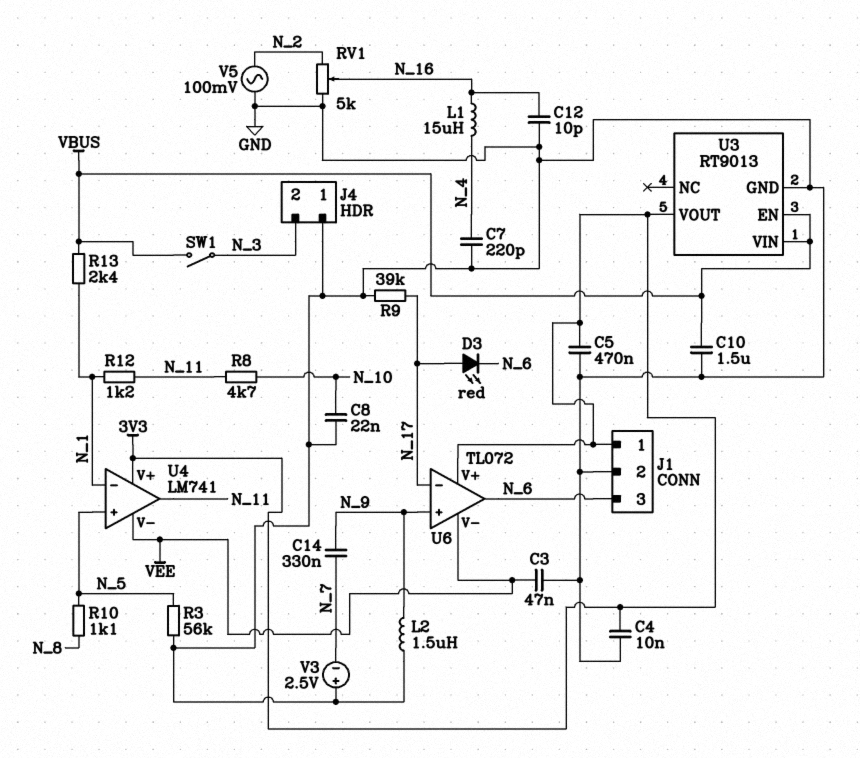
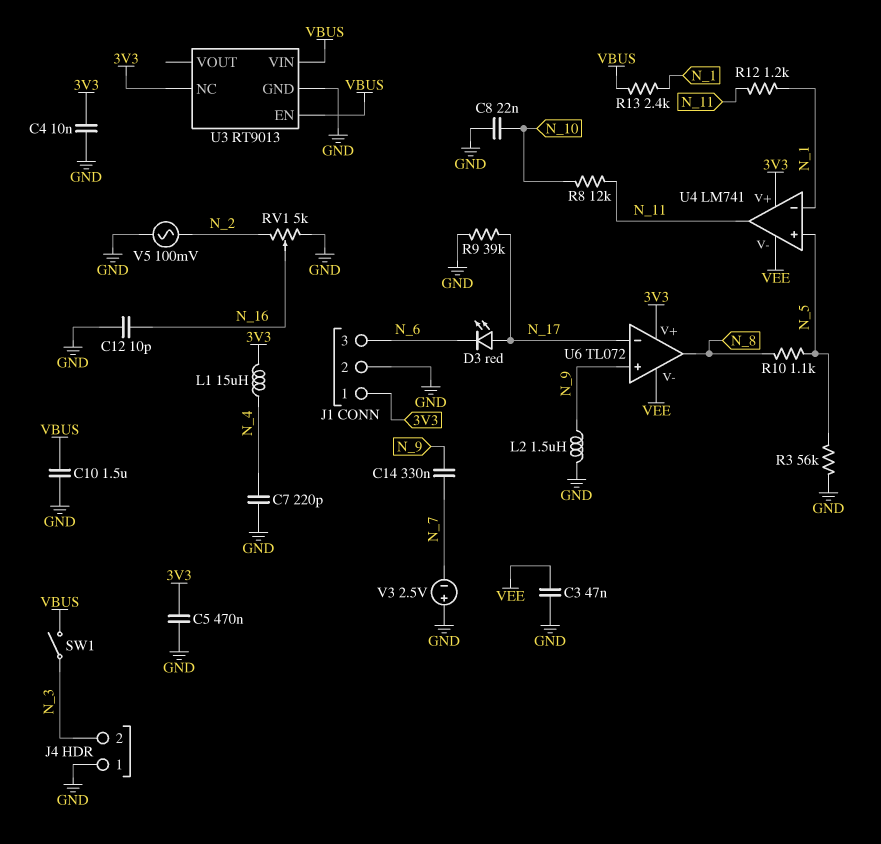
L1: 15uH (N_4, N_16) -> 15uH (3V3, N_4)
R8: 4.7k (N_10, N_11) -> 12k (N_10, N_11)
U3 pin NC: none -> 3V3
U3 pin VOUT: 3V3 -> none
U6 pin out: N_6 -> N_8

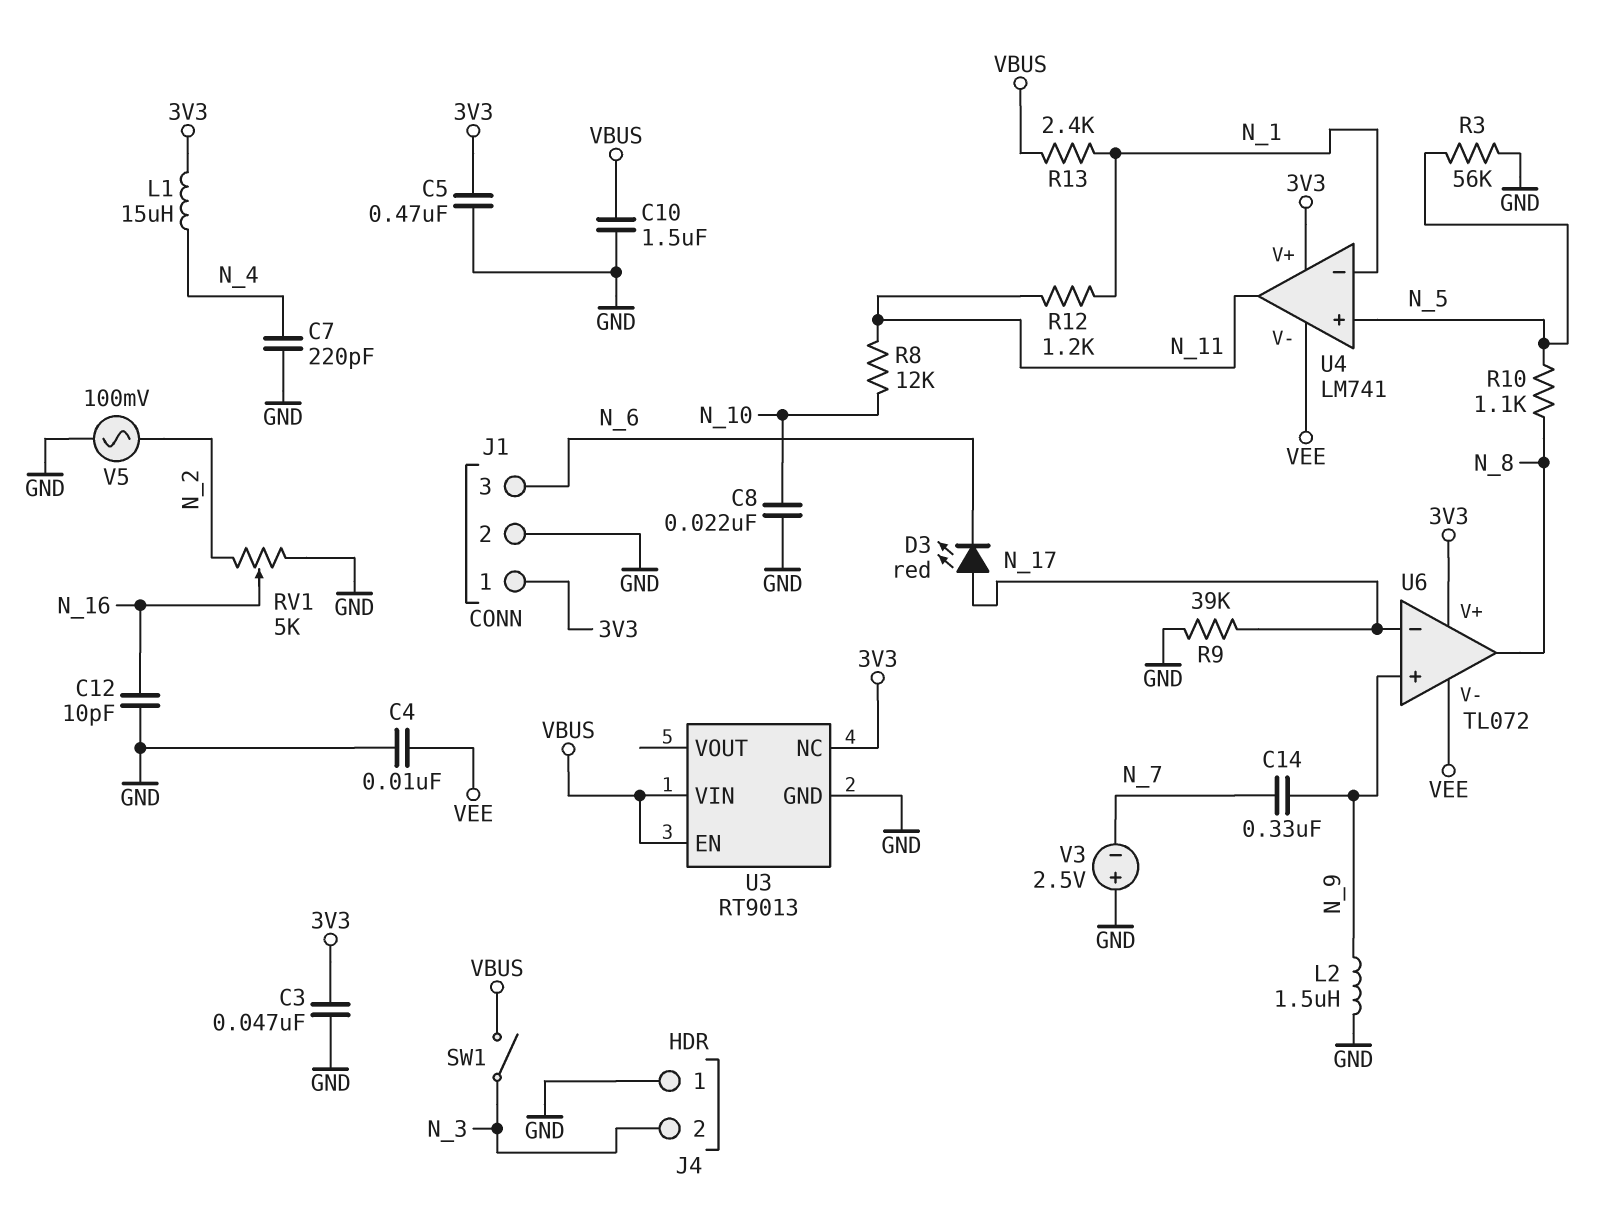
C3: 47nF (GND, VEE) -> 47nF (3V3, GND)
C4: 10nF (3V3, GND) -> 10nF (GND, VEE)

